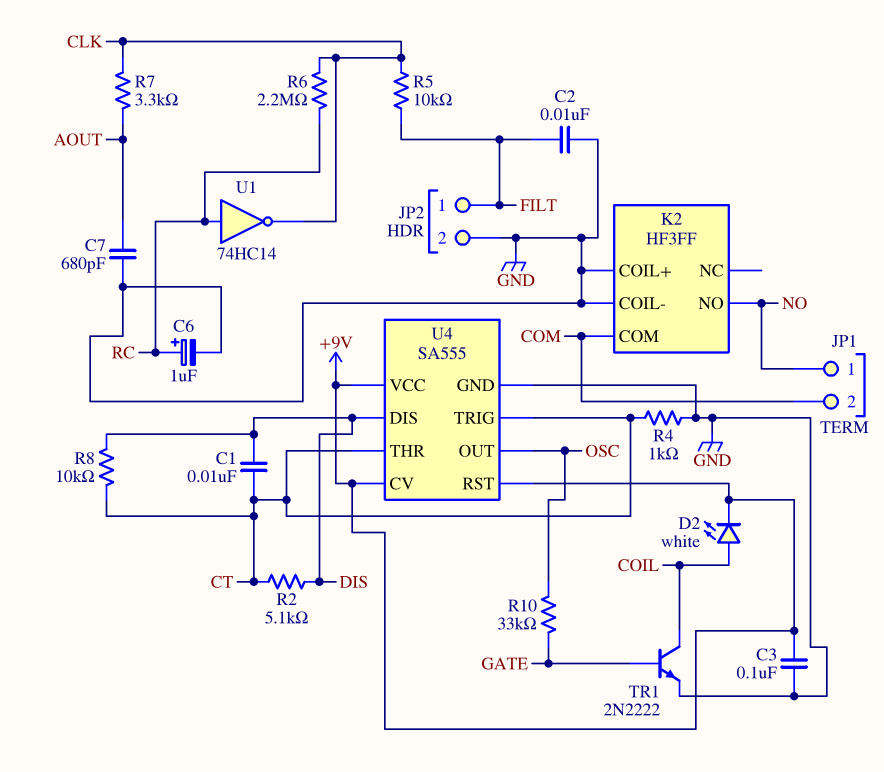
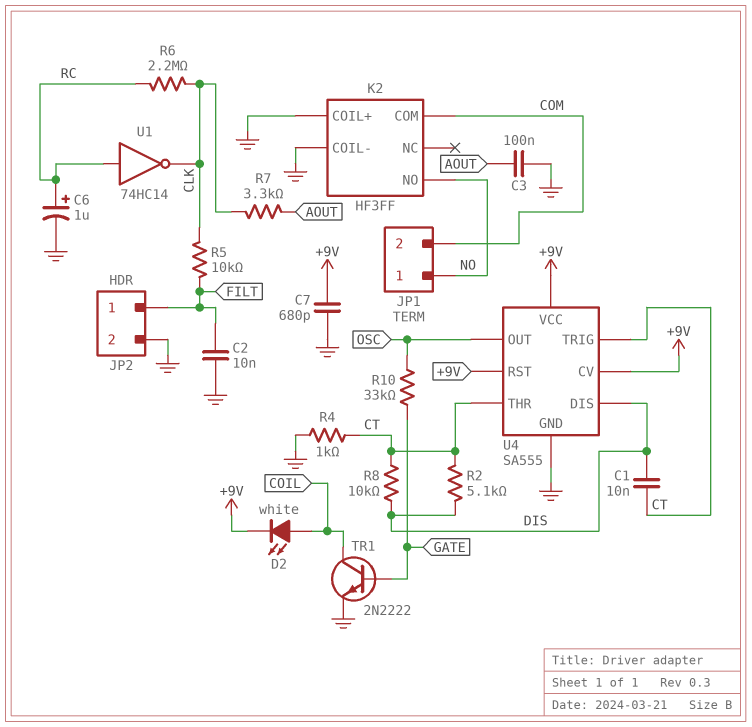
C3: 100nF (+9V, GND) -> 100nF (AOUT, GND)
C7: 680pF (AOUT, GND) -> 680pF (+9V, GND)

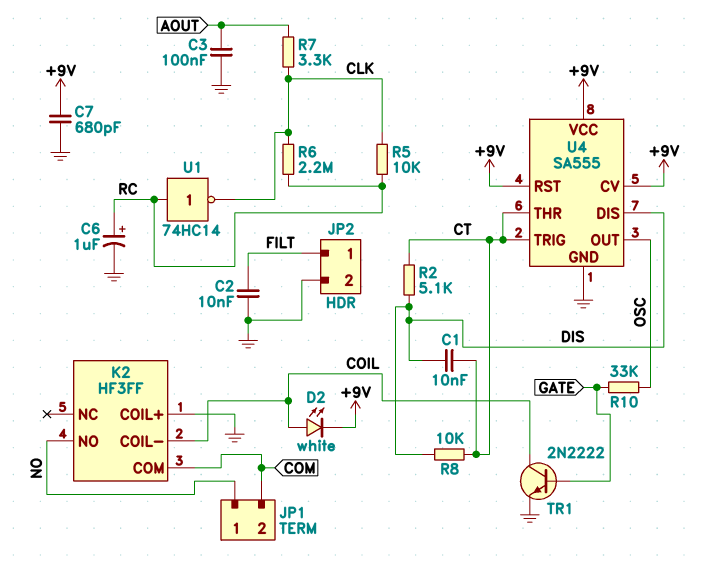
K2 pin COIL-: GND -> COIL
R4: 1k (CT, GND) -> none
R5: 10k (CLK, FILT) -> 10k (CLK, RC)

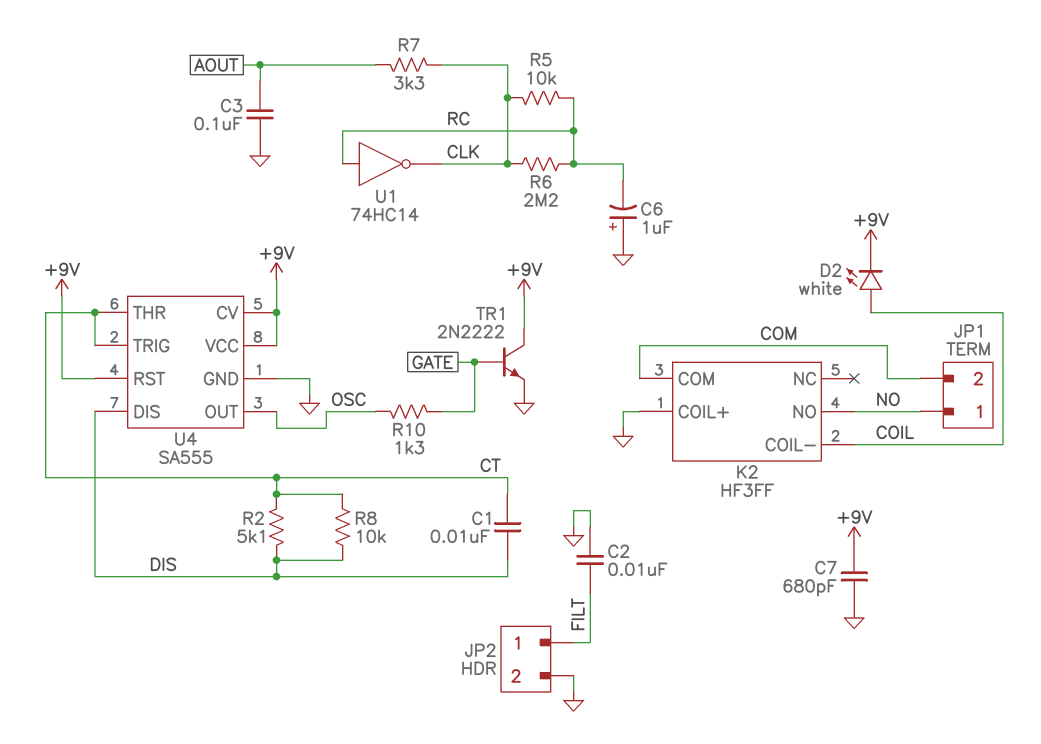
C6: 1uF (plus RC, minus GND) -> 1uF (plus GND, minus RC)
R10: 33k (GATE, OSC) -> 1.3k (GATE, OSC)
TR1: NPN 2N2222 (B GATE, C COIL, E GND) -> NPN 2N2222 (B GATE, C +9V, E GND)

